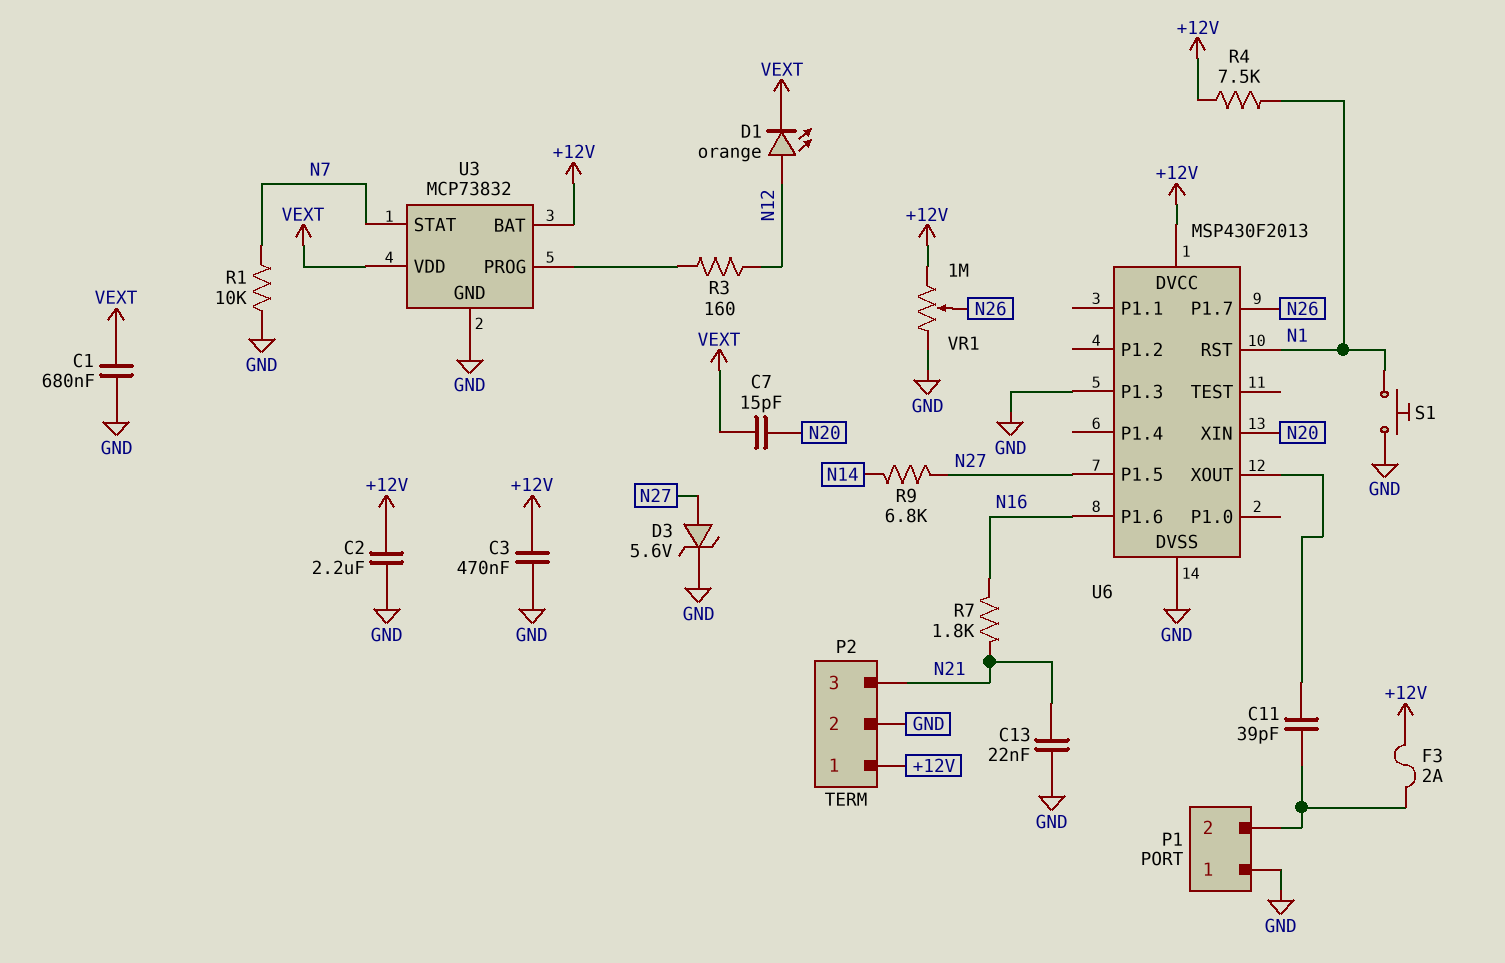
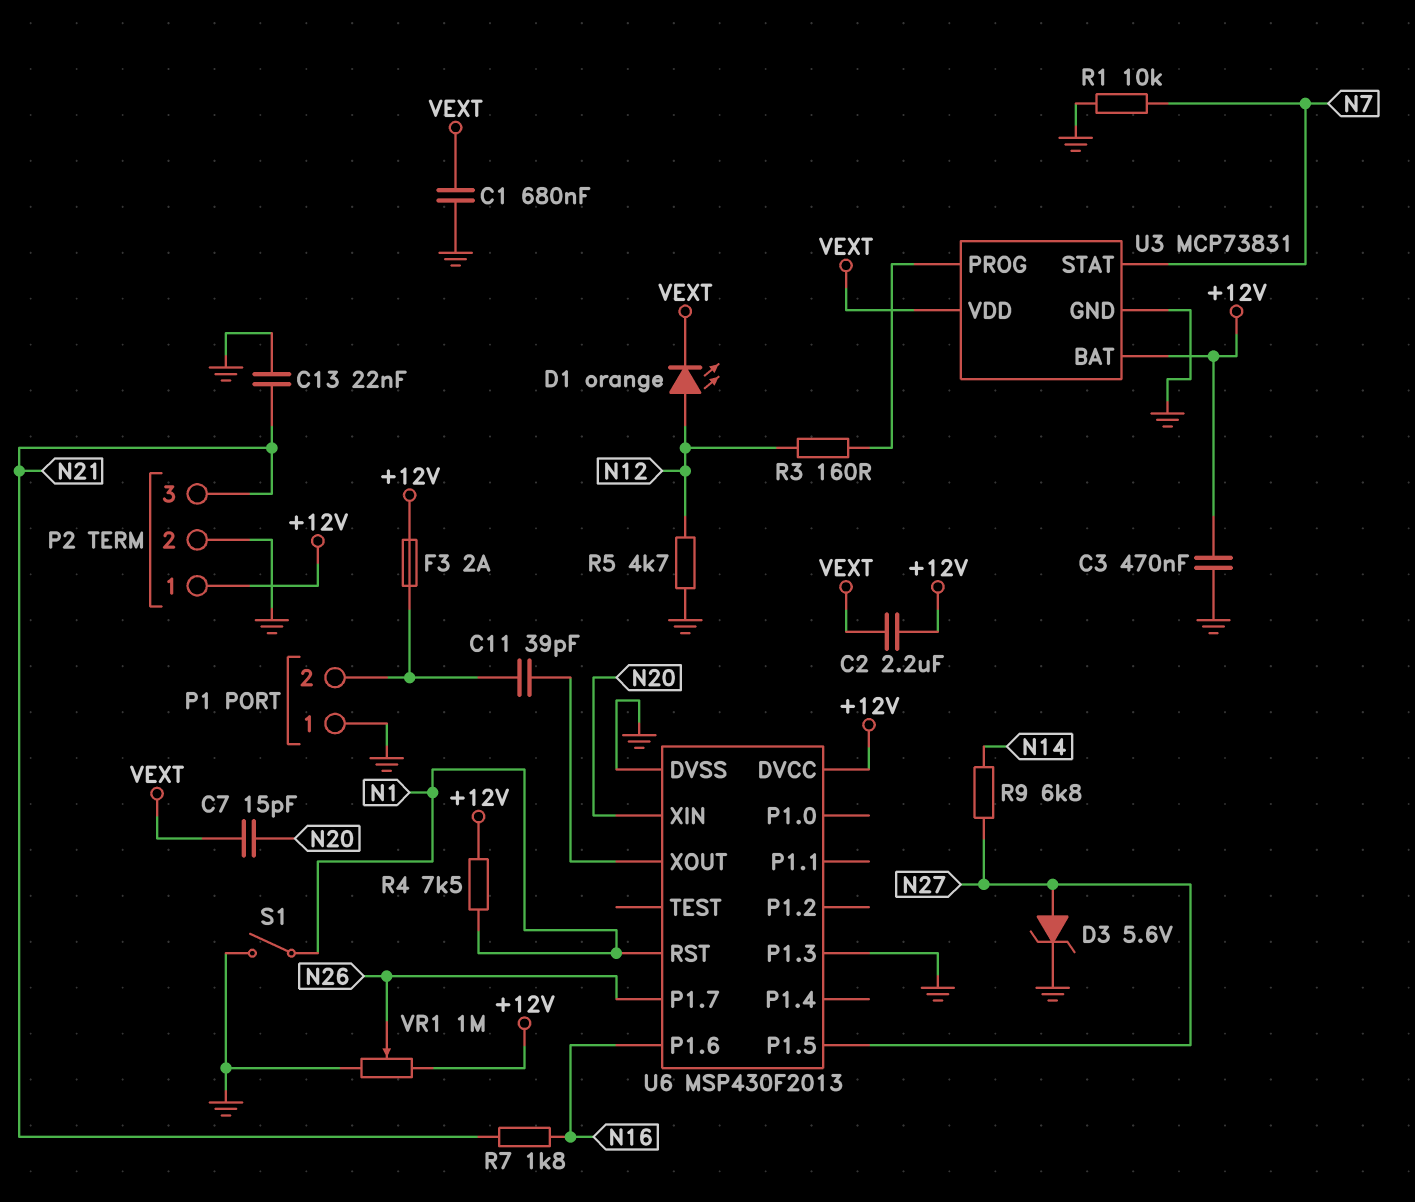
C2: 2.2uF (+12V, GND) -> 2.2uF (+12V, VEXT)
R5: none -> 4.7k (GND, N12)
S1: button (GND, N1) -> switch (GND, N1)
U3: MCP73832 -> MCP73831

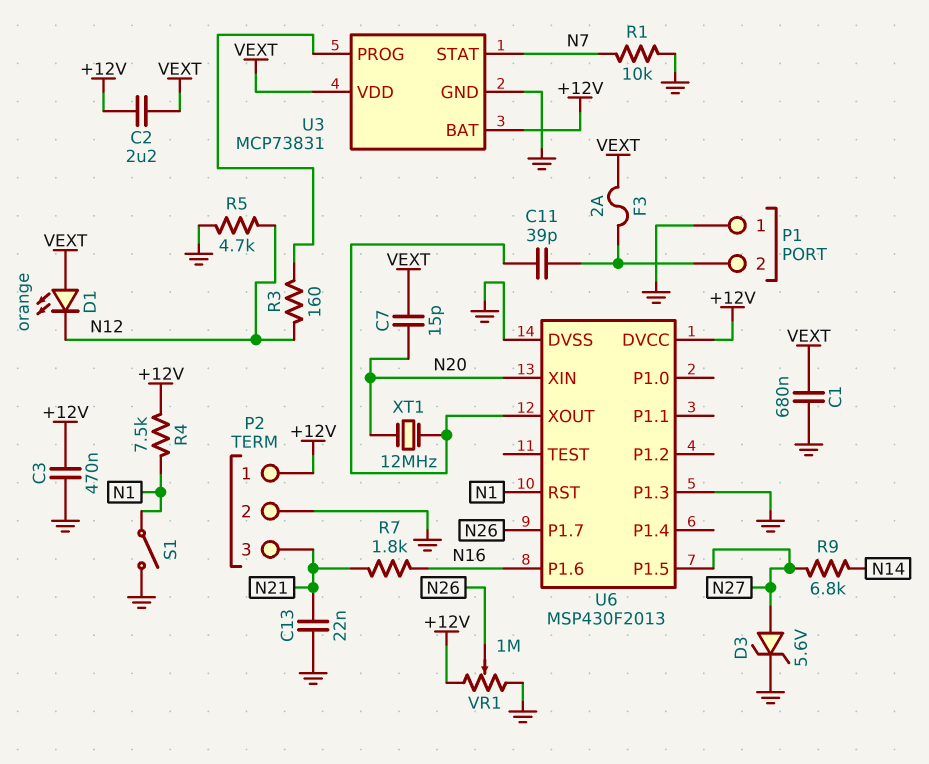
D1: LED orange (A N12, K VEXT) -> LED orange (A VEXT, K N12)
F3: 2A (+12V, P1/2) -> 2A (P1/2, VEXT)
XT1: none -> 12MHz (N20, U6/XOUT)

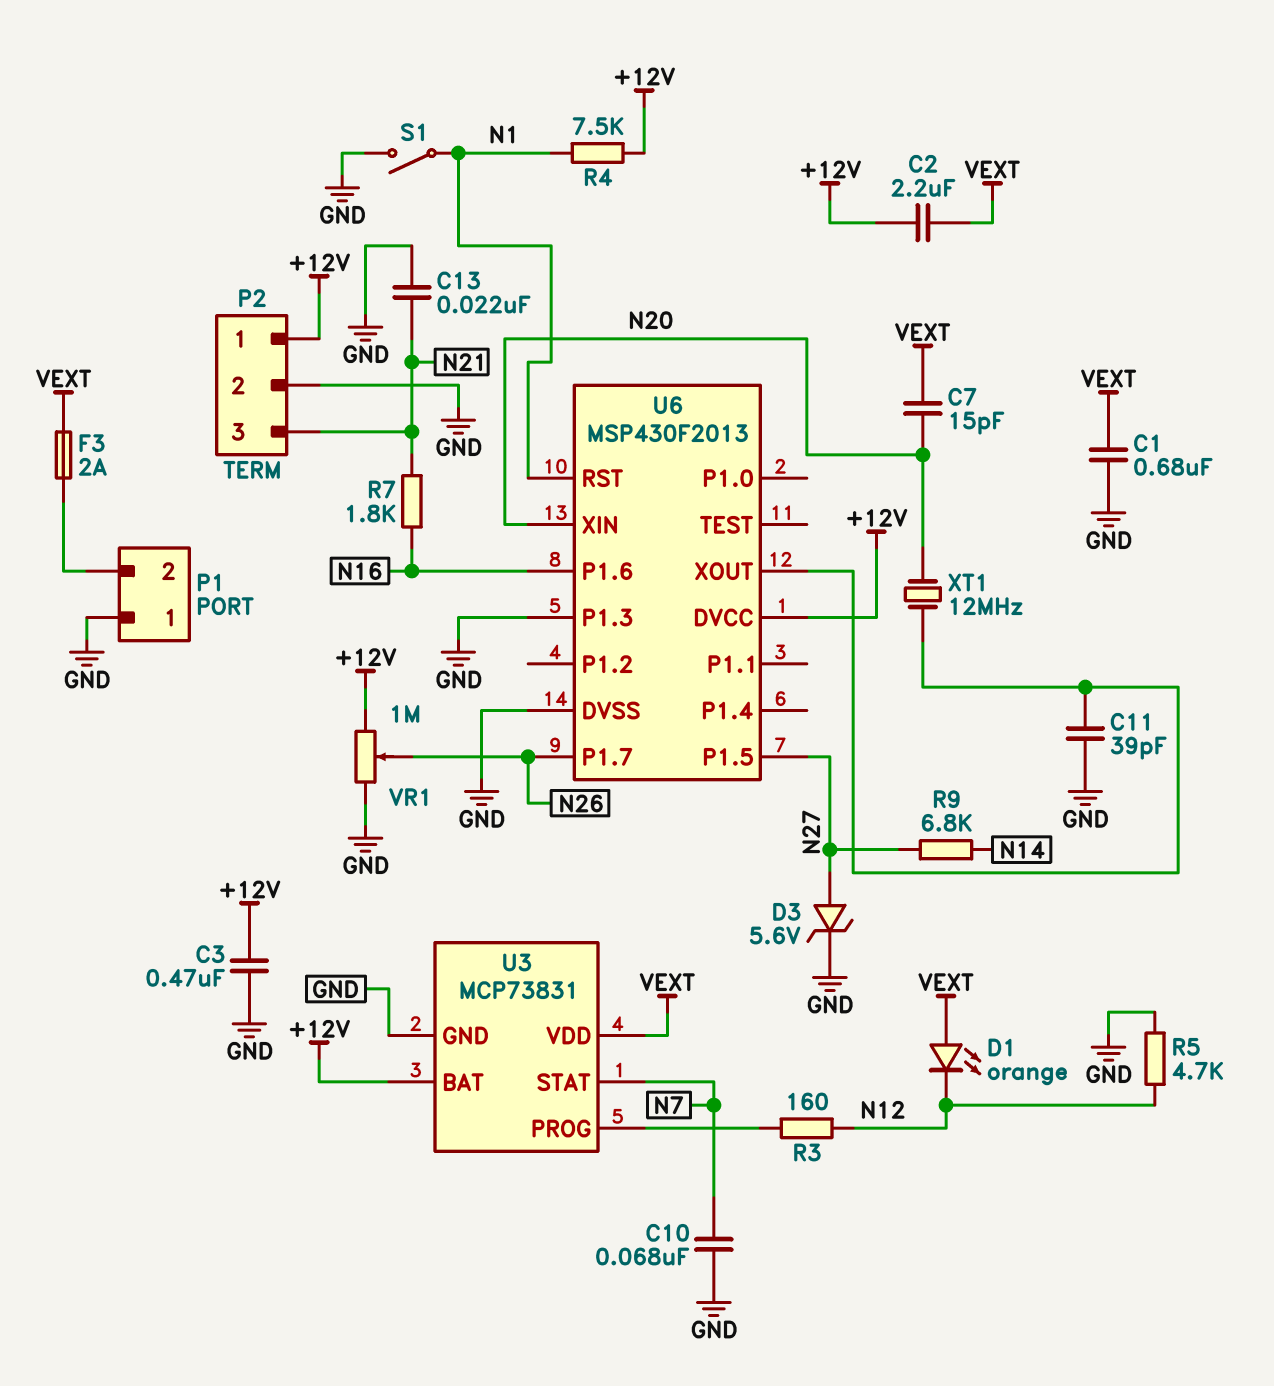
C10: none -> 68nF (GND, N7)
C11: 39pF (P1/2, U6/XOUT) -> 39pF (GND, U6/XOUT)
R1: 10k (GND, N7) -> none

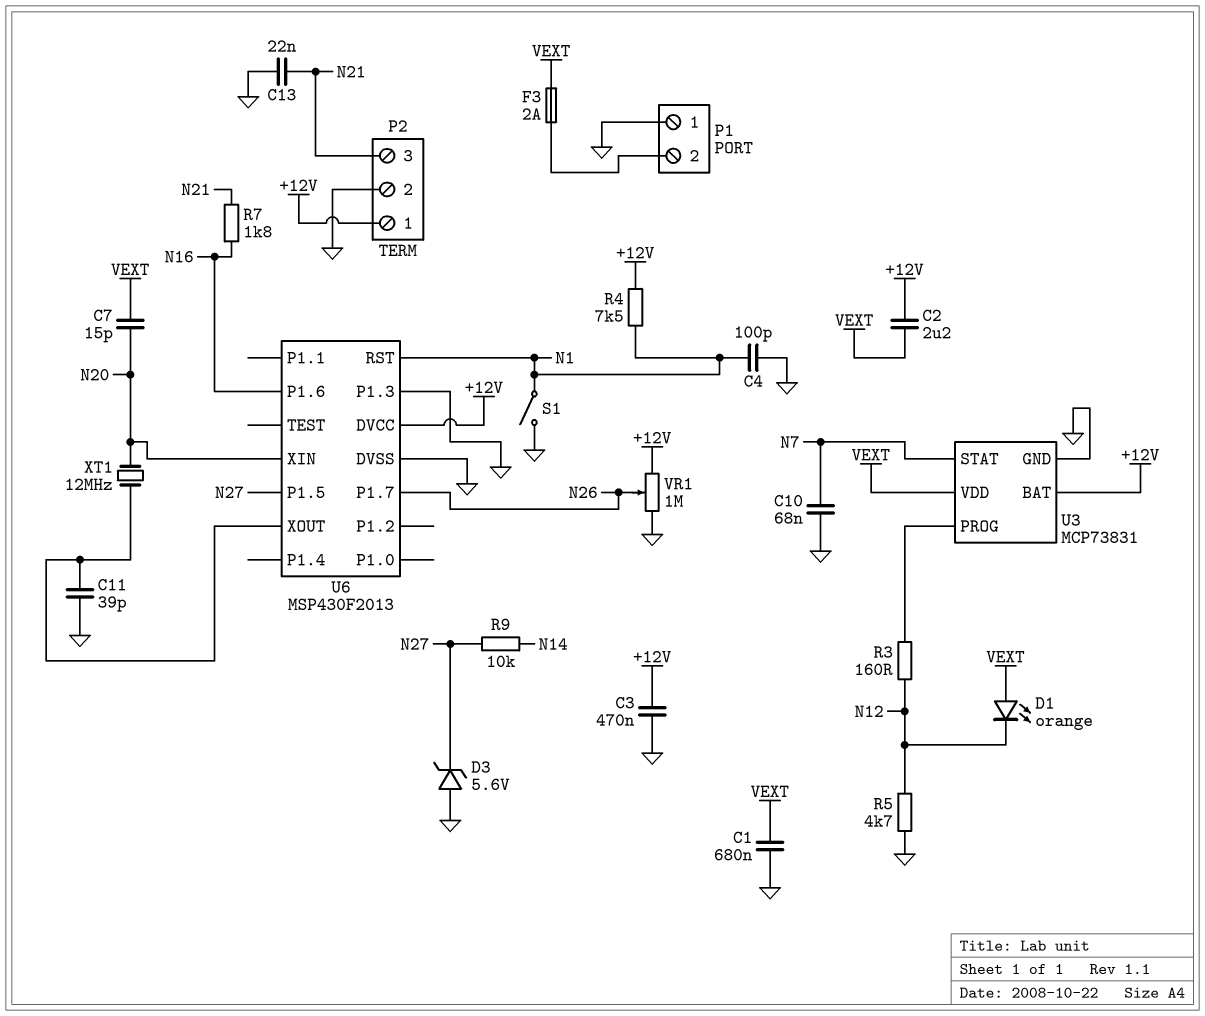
C4: none -> 100pF (GND, N1)
D3: zener 5.6V (A N27, K GND) -> zener 5.6V (A GND, K N27)
R9: 6.8k (N14, N27) -> 10k (N14, N27)

